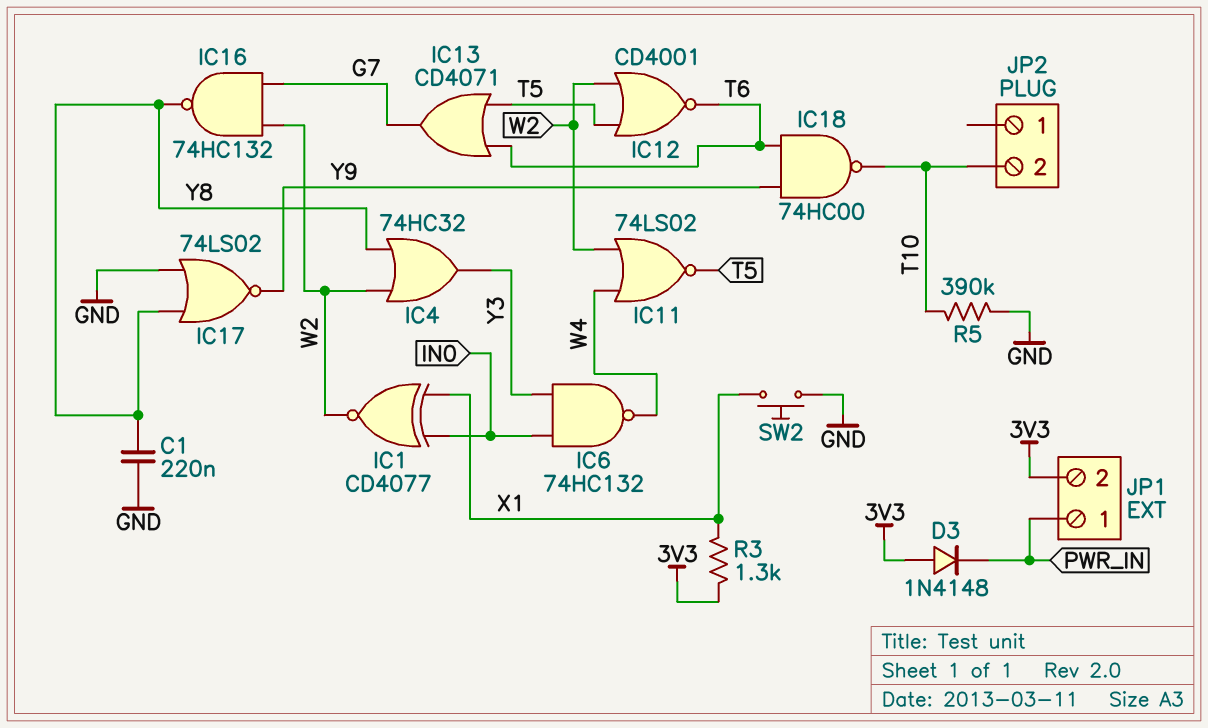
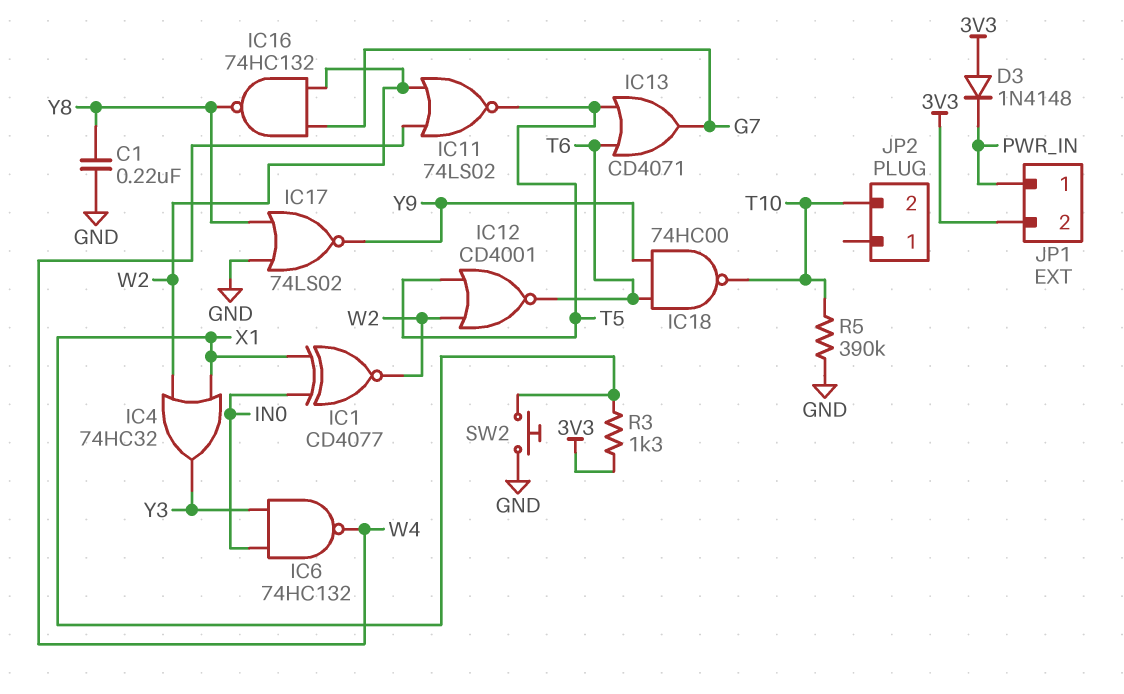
IC4: OR 74HC32 (in W2, in Y8, out Y3) -> OR 74HC32 (in W2, in X1, out Y3)

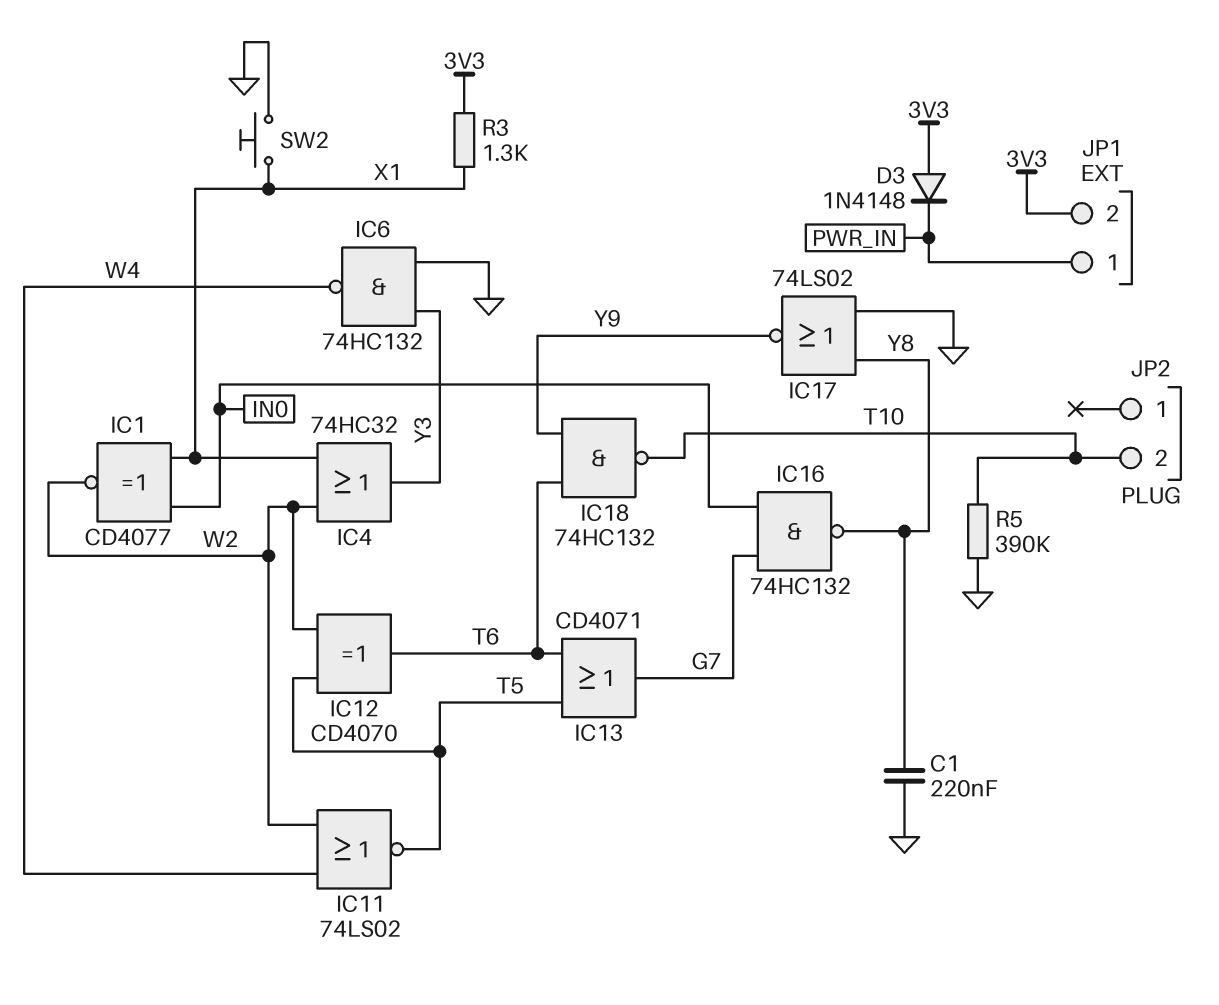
IC6: NAND 74HC132 (in IN0, in Y3, out W4) -> NAND 74HC132 (in GND, in Y3, out W4)
IC12: NOR CD4001 (in T5, in W2, out T6) -> XOR CD4070 (in T5, in W2, out T6)
IC16: NAND 74HC132 (in G7, in W2, out Y8) -> NAND 74HC132 (in G7, in IN0, out Y8)
IC18: NAND 74HC00 (in T6, in Y9, out T10) -> NAND 74HC132 (in T6, in Y9, out T10)

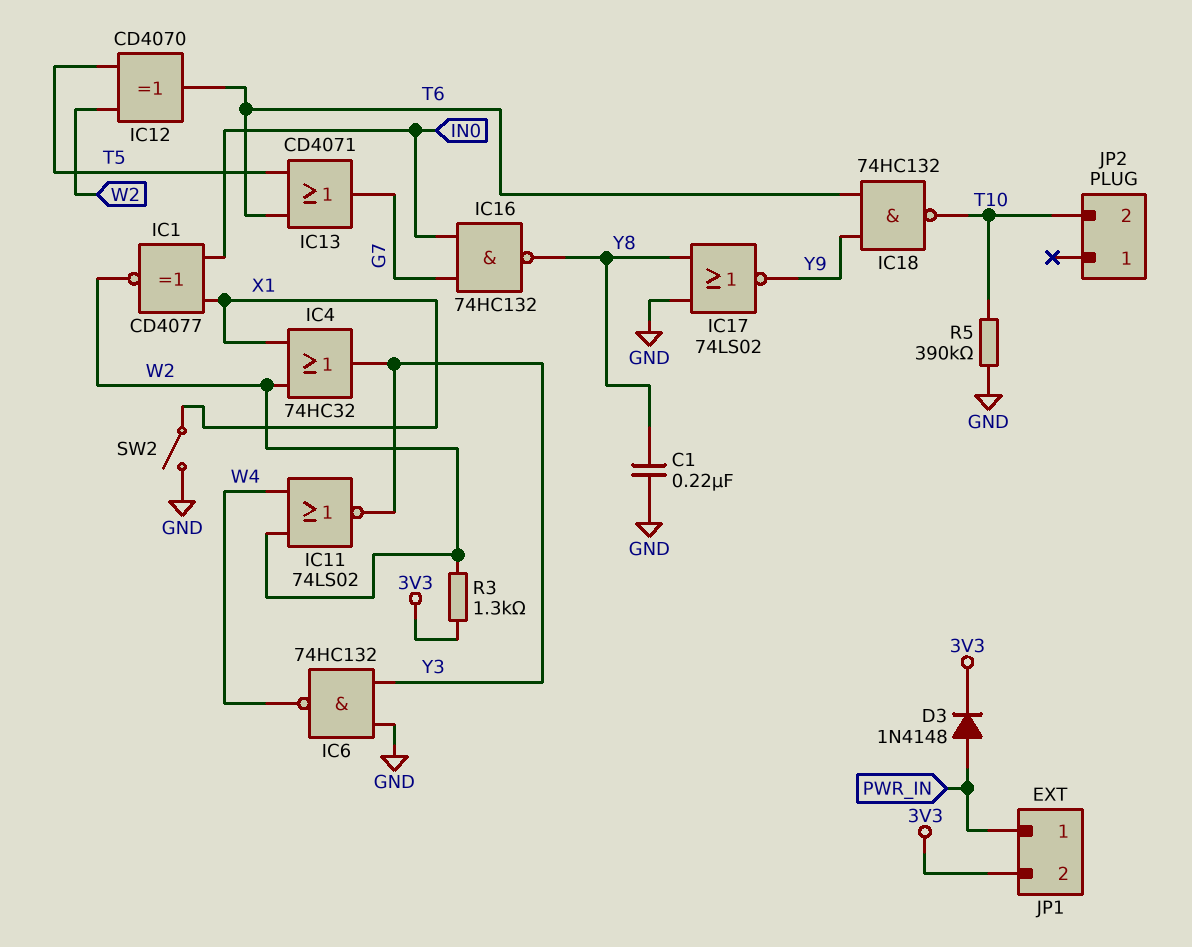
D3: diode 1N4148 (A 3V3, K PWR_IN) -> diode 1N4148 (A PWR_IN, K 3V3)
IC11: NOR 74LS02 (in W2, in W4, out T5) -> NOR 74LS02 (in W2, in W4, out Y3)
R3: 1.3k (3V3, X1) -> 1.3k (3V3, W2)
SW2: button (GND, X1) -> switch (GND, X1)

